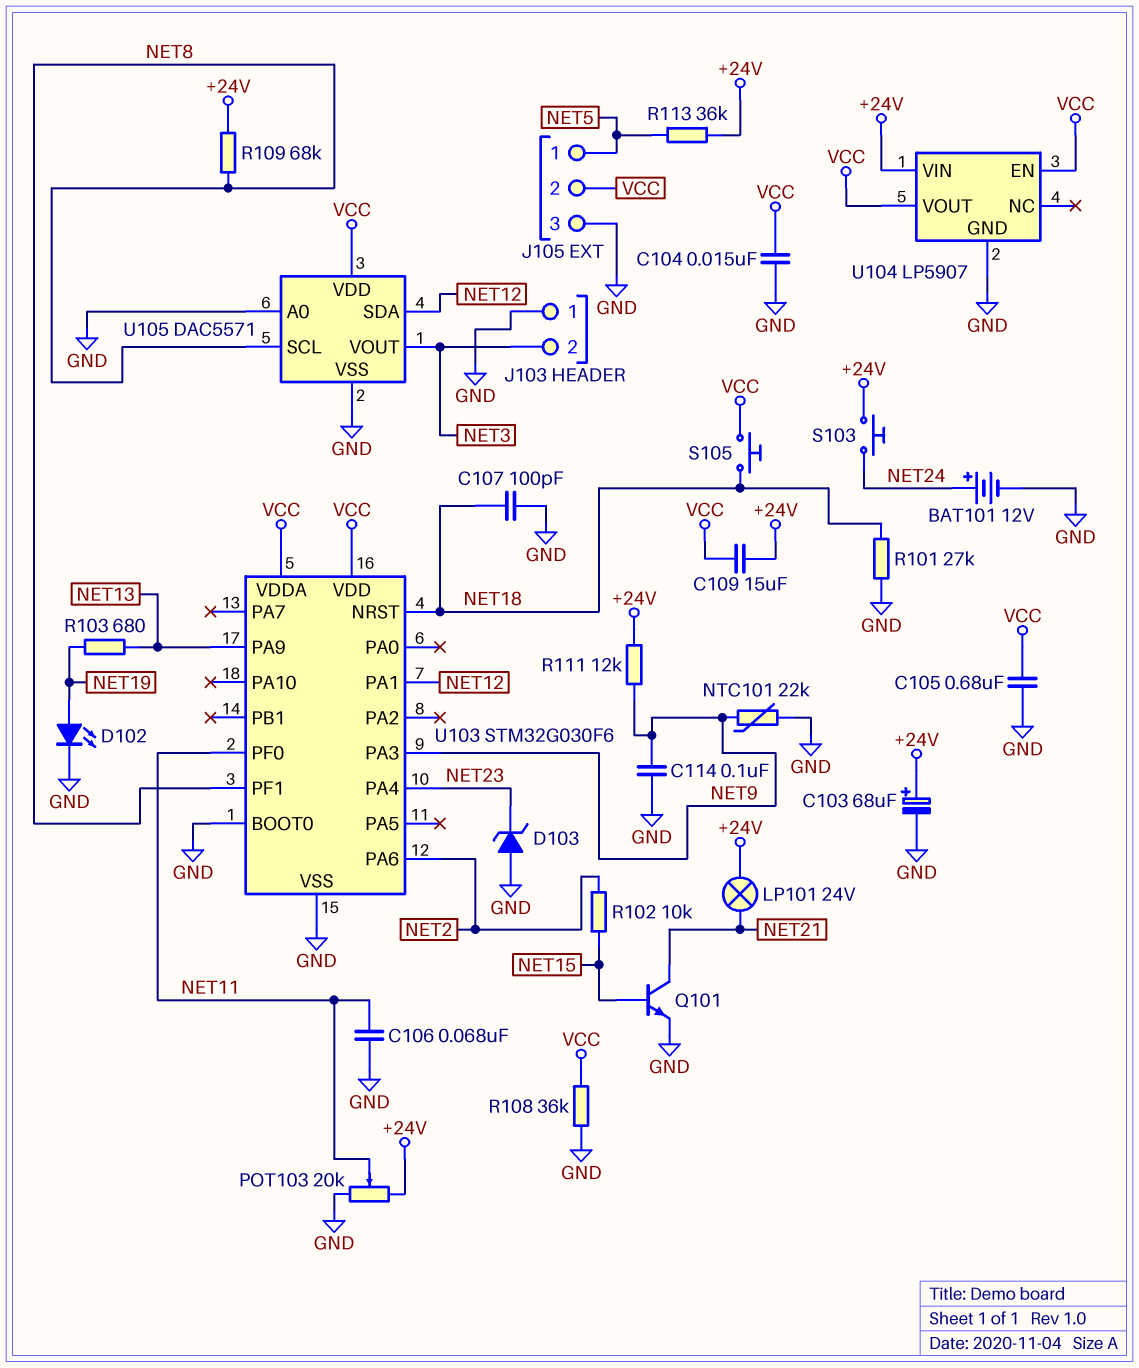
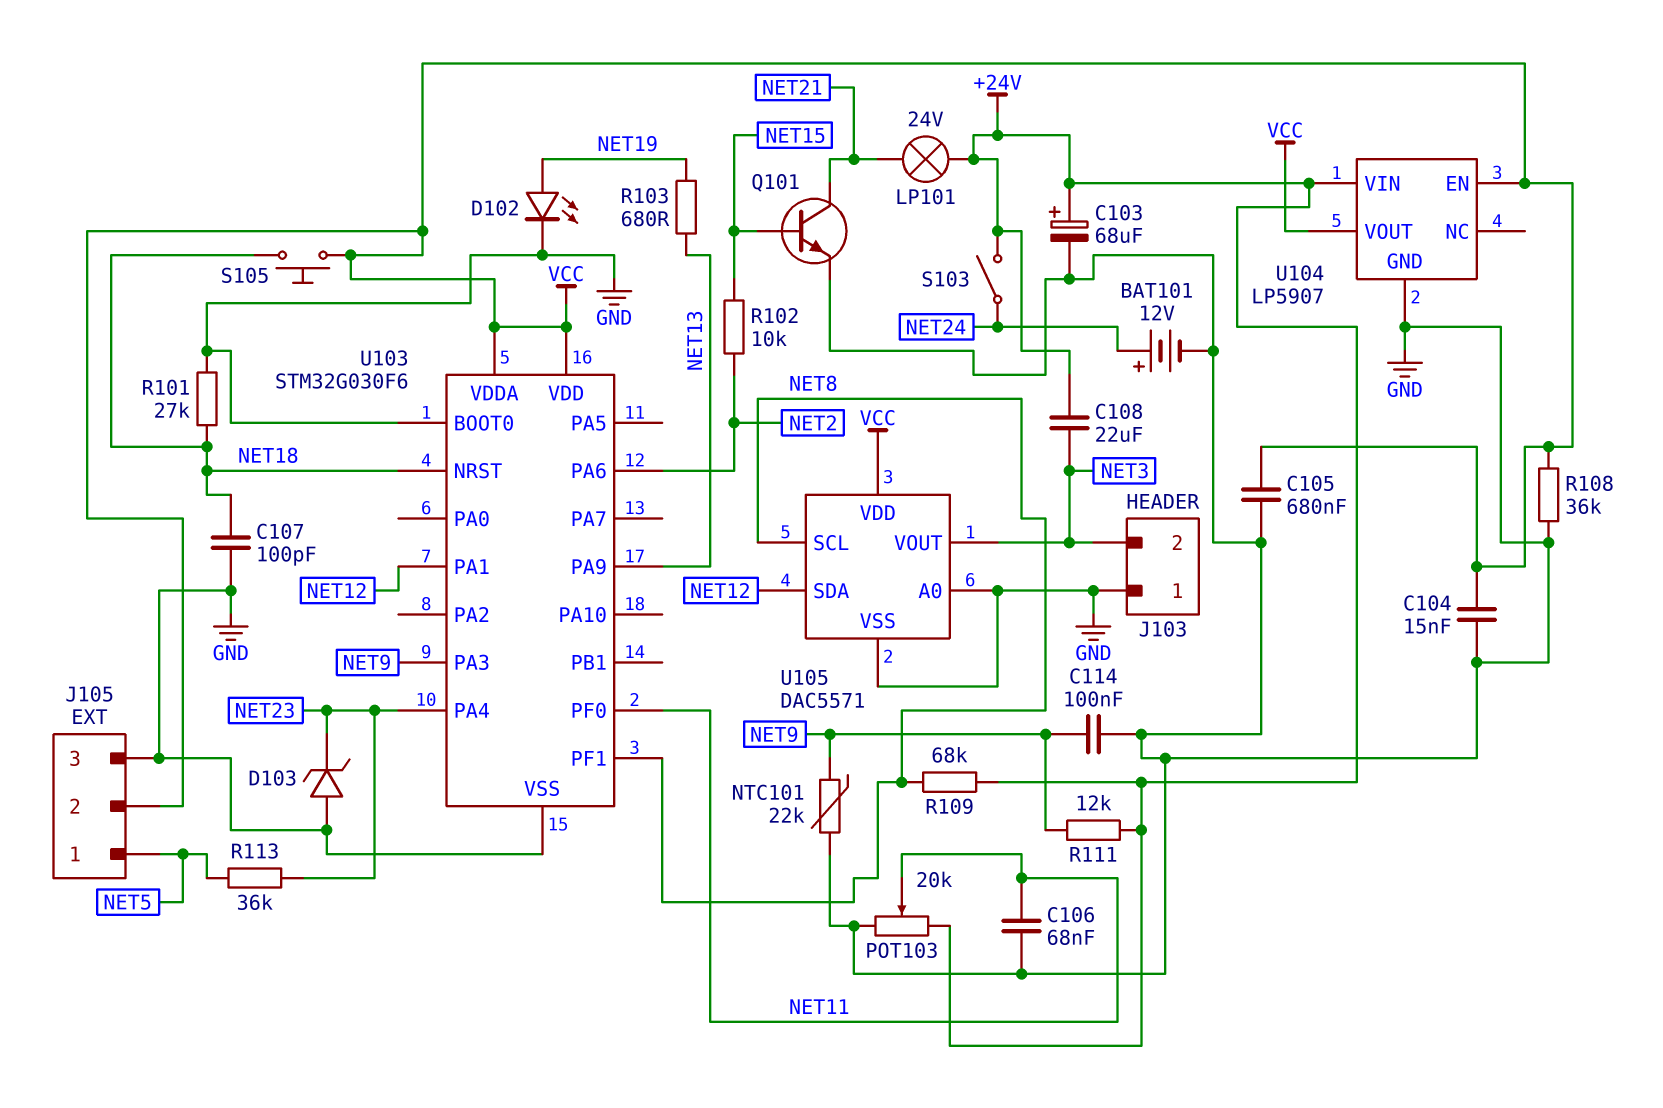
C108: none -> 22uF (+24V, NET3)
C109: 15uF (+24V, VCC) -> none
R113: 36k (+24V, NET5) -> 36k (NET5, NET23)
S103: button (+24V, NET24) -> switch (+24V, NET24)

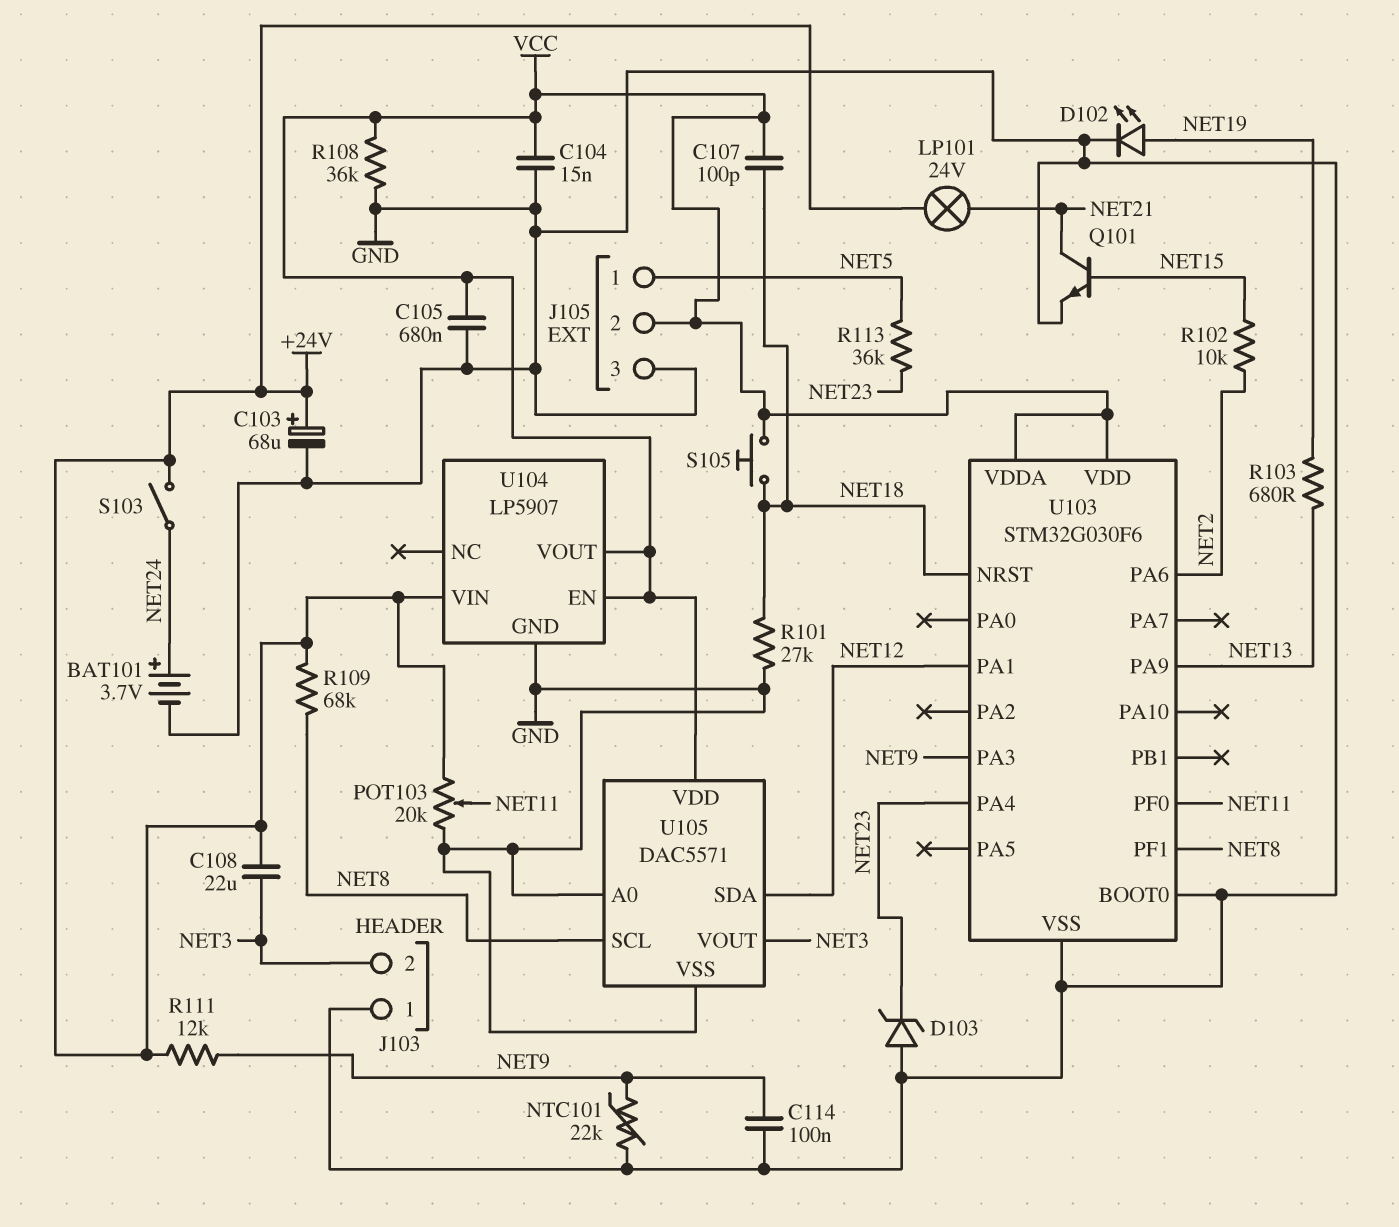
BAT101: 12V (plus NET24, minus GND) -> 3.7V (plus NET24, minus GND)
C106: 68nF (GND, NET11) -> none
C107: 100pF (GND, NET18) -> 100pF (NET18, VCC)

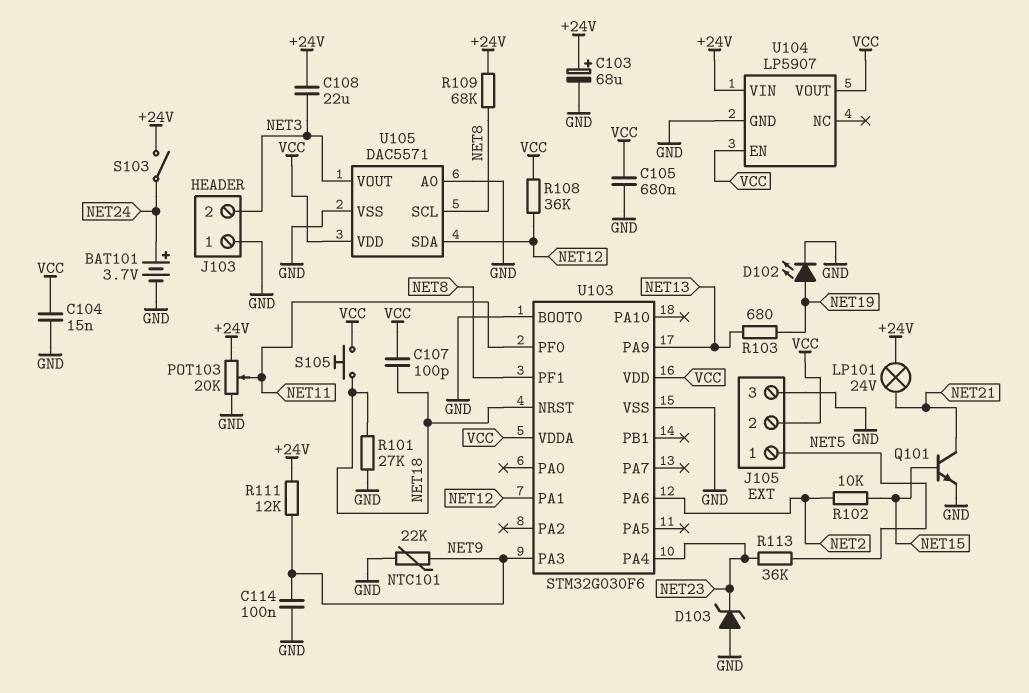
R108: 36k (GND, VCC) -> 36k (NET12, VCC)

